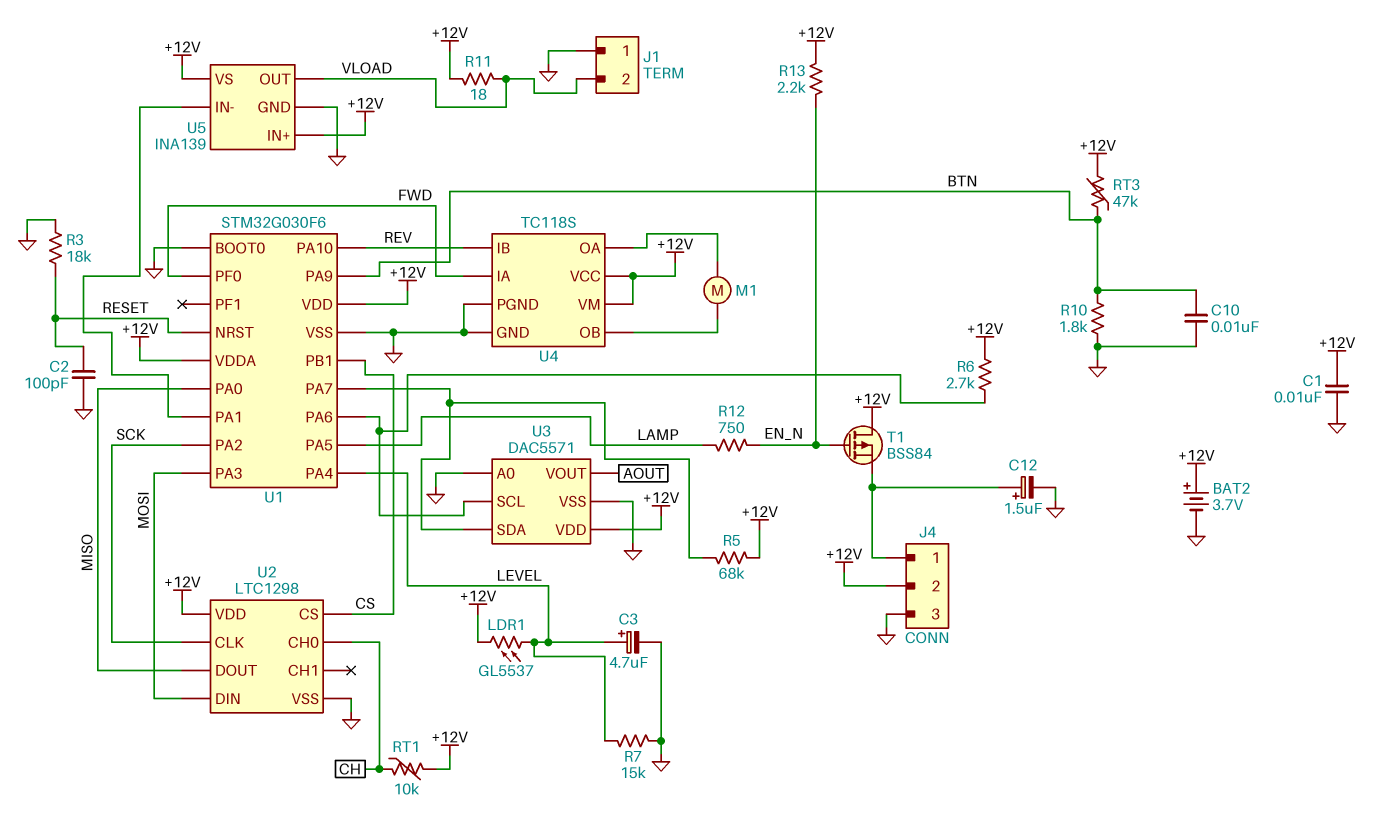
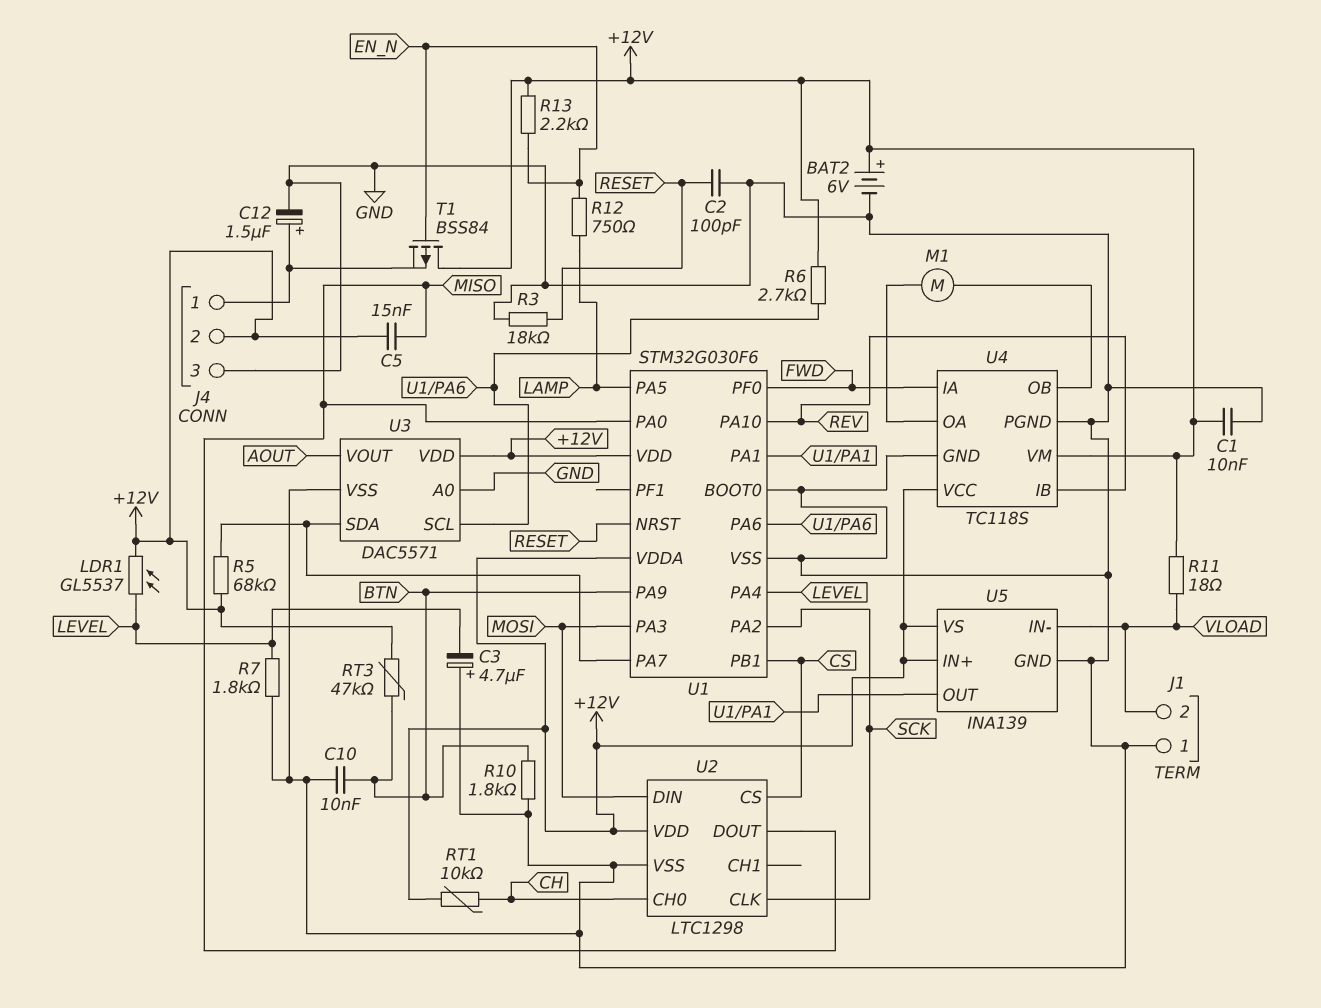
BAT2: 3.7V (plus +12V, minus GND) -> 6V (plus +12V, minus GND)
C3: 4.7uF (plus LEVEL, minus GND) -> 4.7uF (plus GND, minus LEVEL)
C5: none -> 15nF (+12V, MISO)
R7: 15k (GND, LEVEL) -> 1.8k (GND, LEVEL)
U5 pin IN-: U1/PA1 -> VLOAD
U5 pin OUT: VLOAD -> U1/PA1

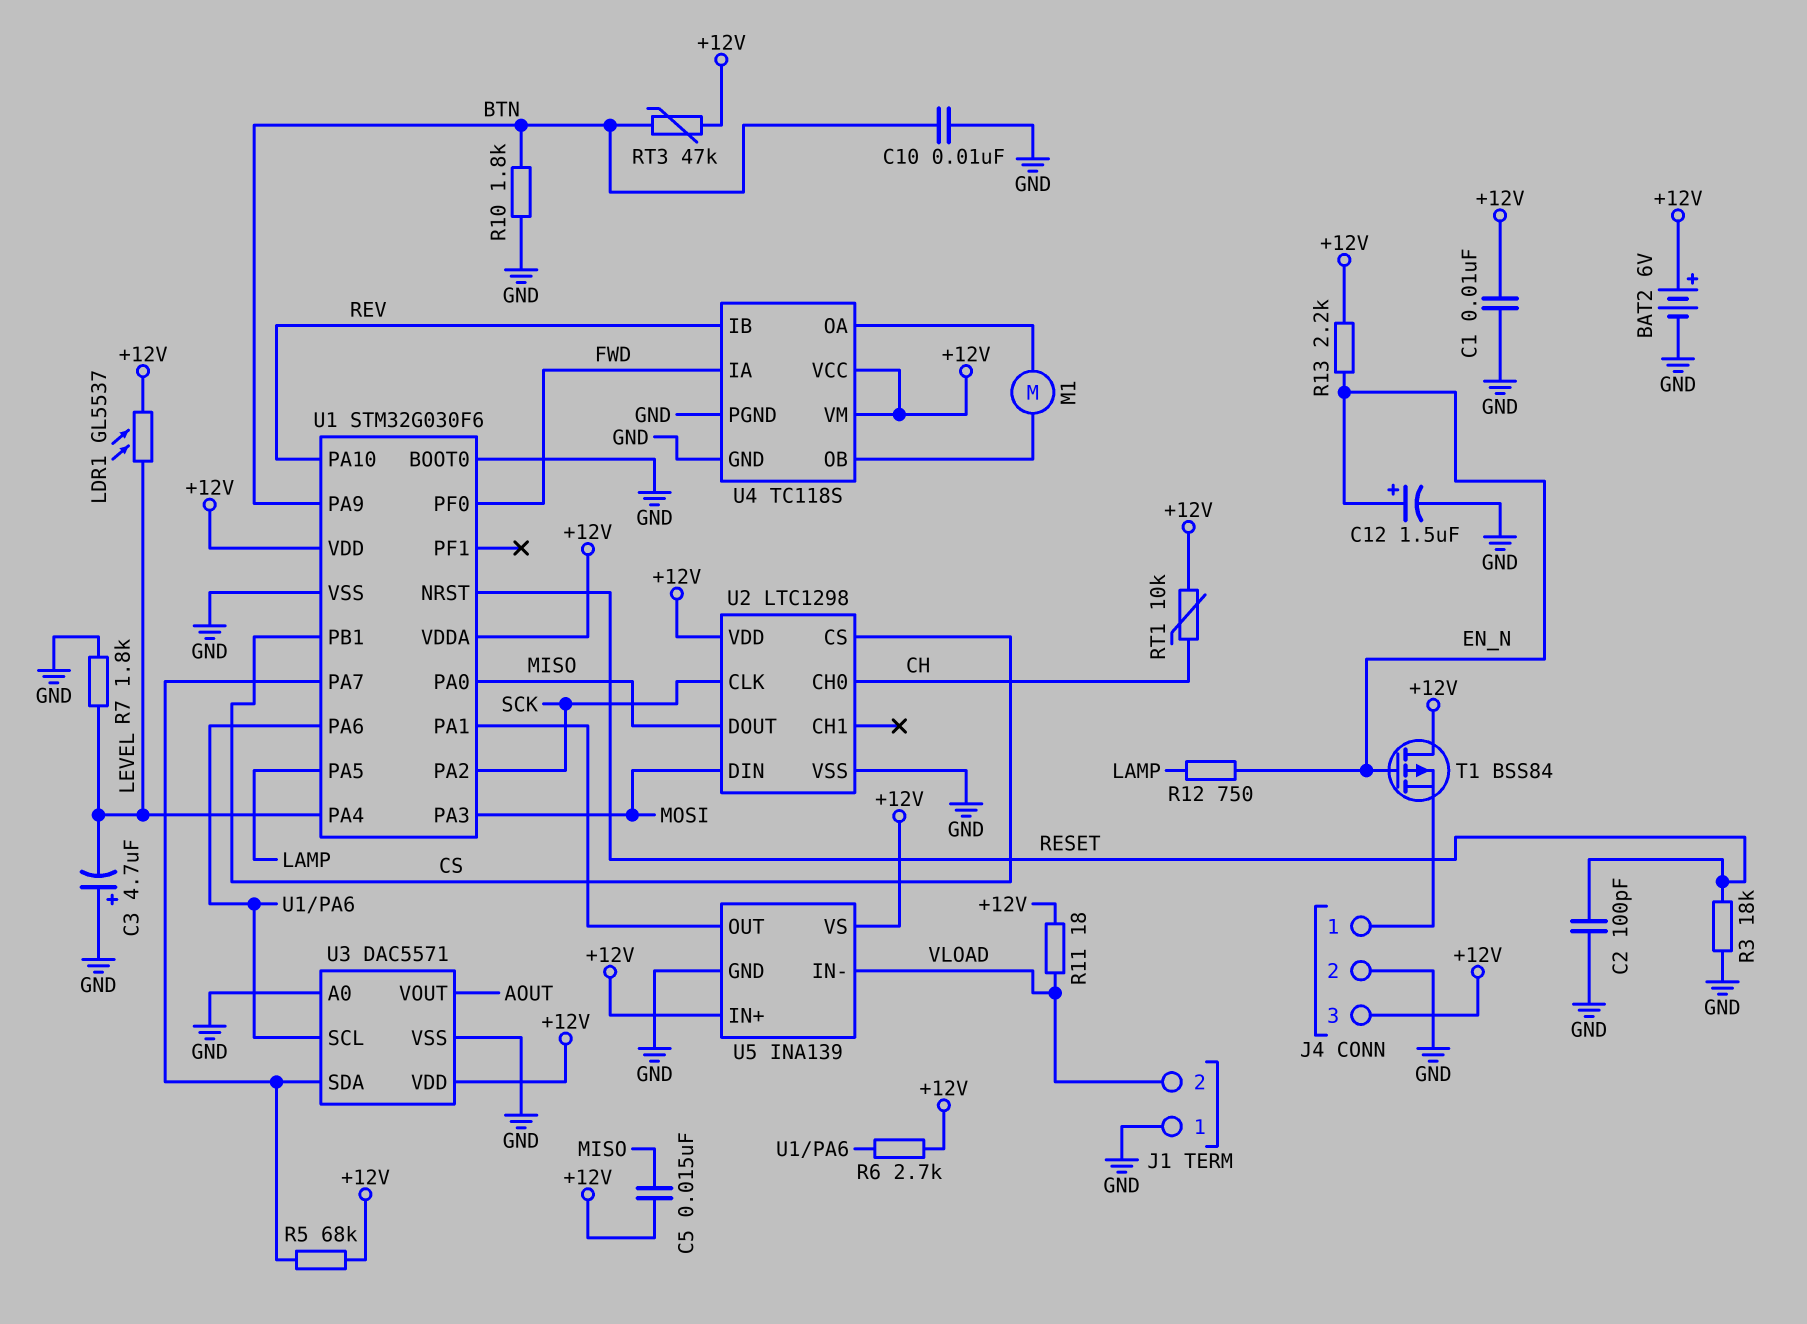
C12: 1.5uF (plus J4/1, minus GND) -> 1.5uF (plus EN_N, minus GND)
J4 pin 2: +12V -> GND
J4 pin 3: GND -> +12V

